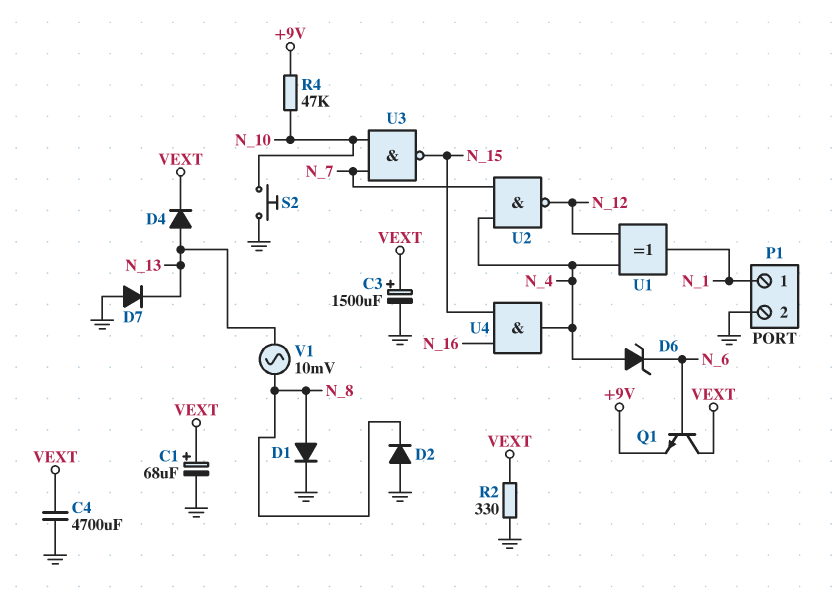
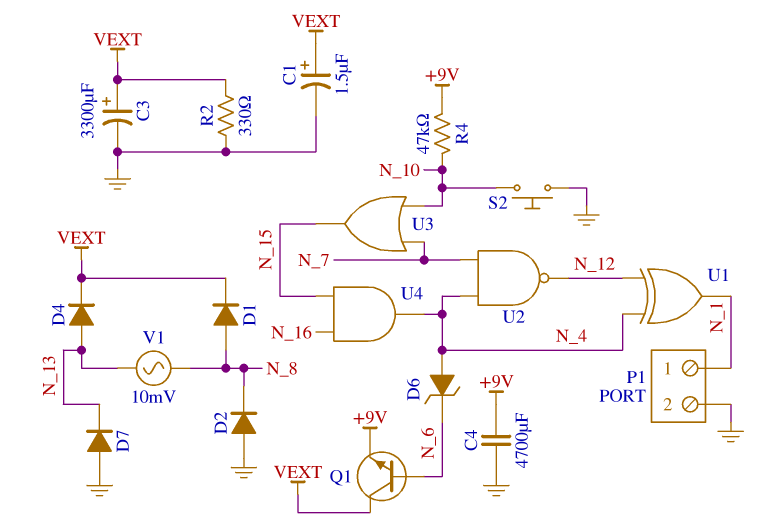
C1: 68uF (plus VEXT, minus GND) -> 1.5uF (plus VEXT, minus GND)
C3: 1500uF (plus VEXT, minus GND) -> 3300uF (plus VEXT, minus GND)
C4: 4700uF (GND, VEXT) -> 4700uF (+9V, GND)
D1: diode (A N_8, K GND) -> diode (A N_8, K VEXT)
U3: NAND (in N_7, in N_10, out N_15) -> OR (in N_7, in N_10, out N_15)

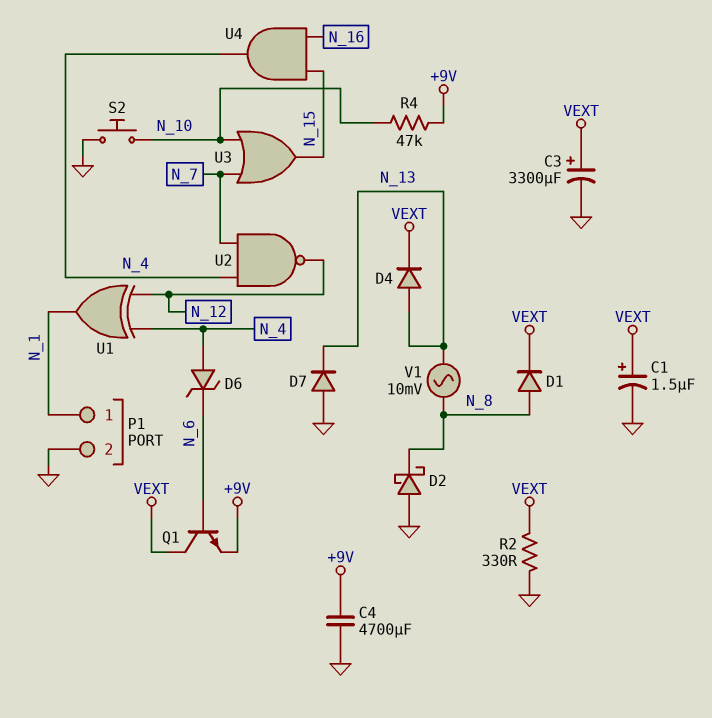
D2: diode (A GND, K N_8) -> schottky (A GND, K N_8)

